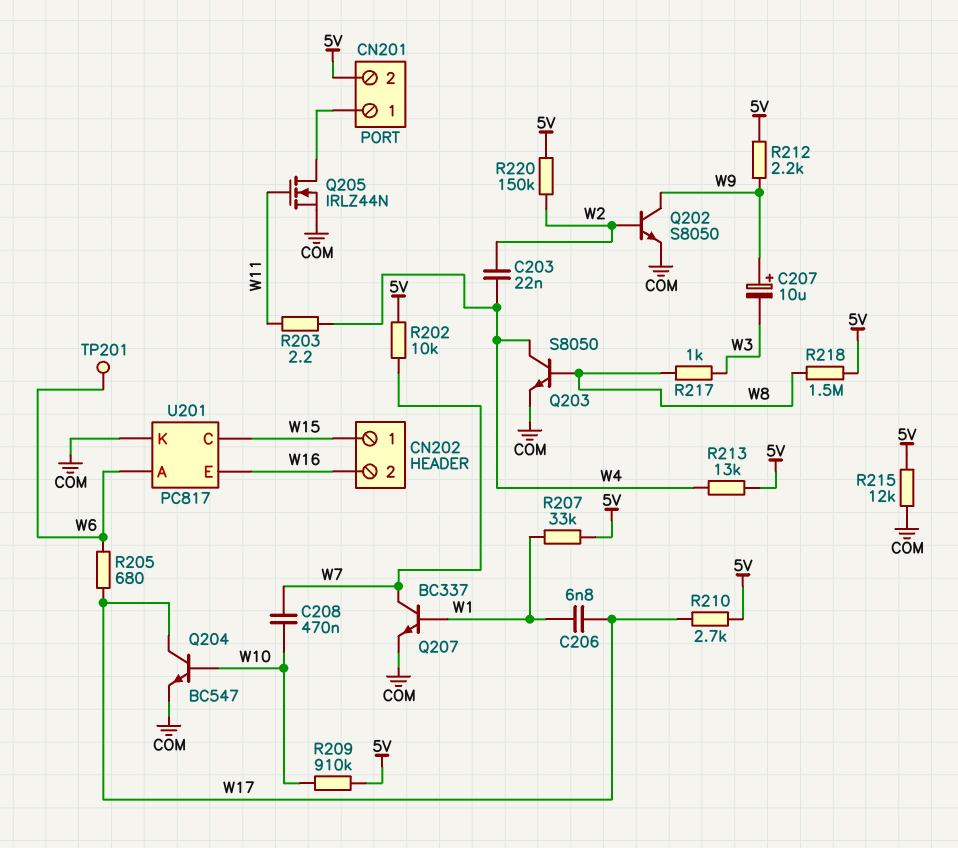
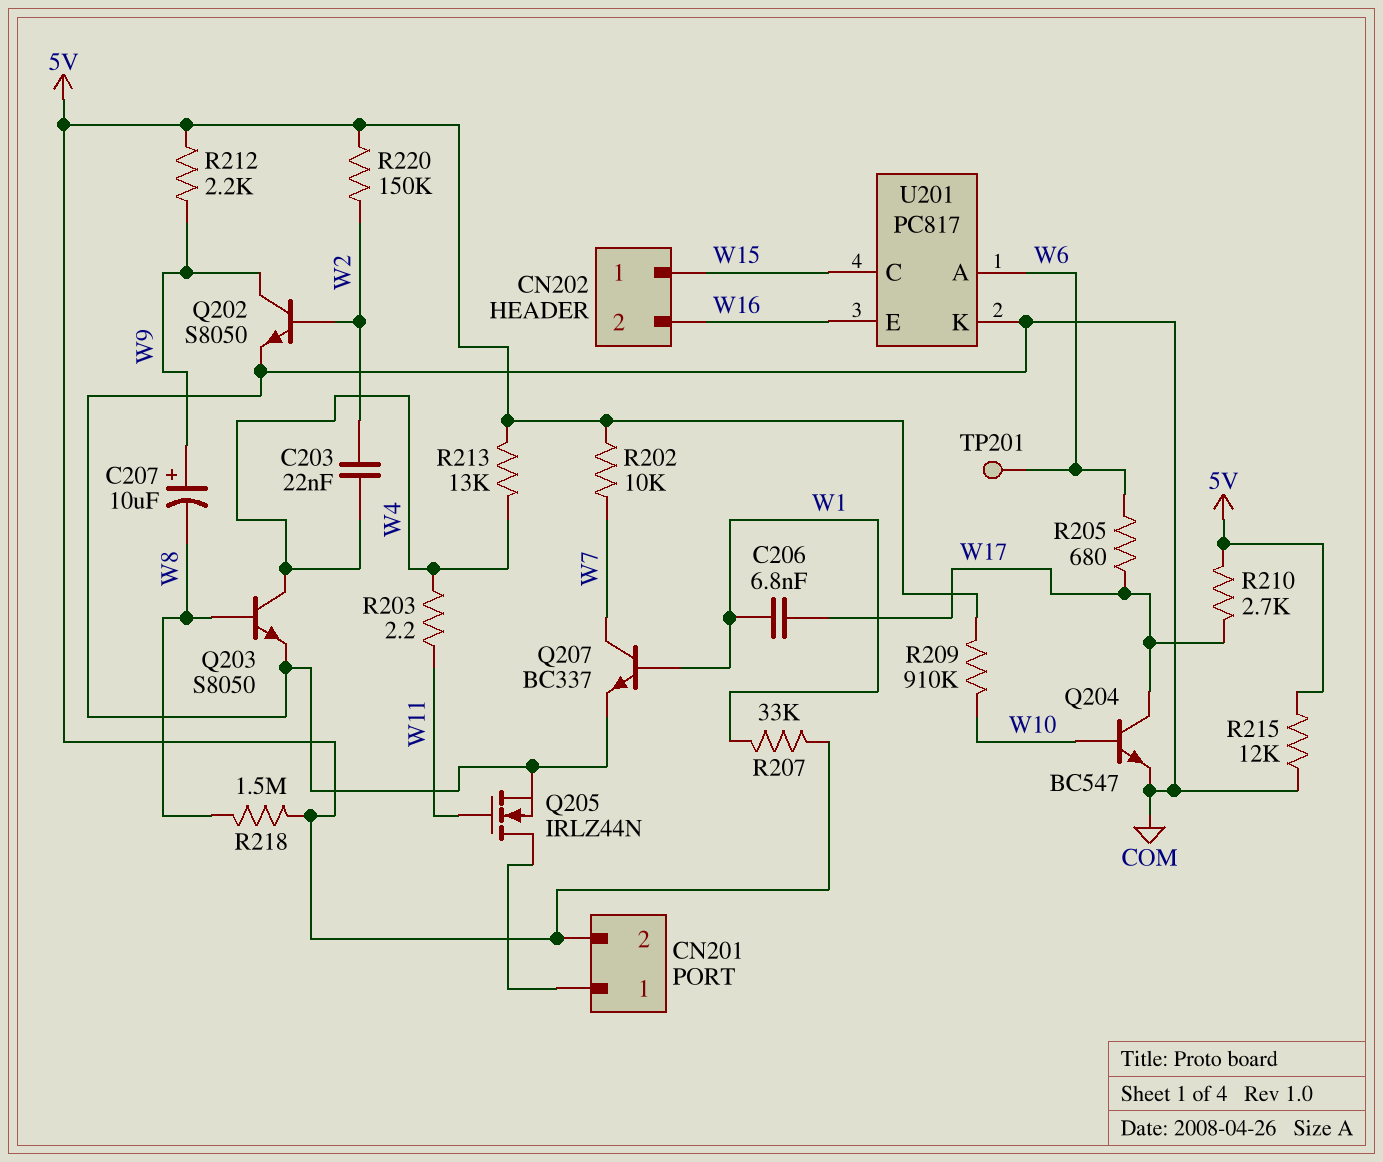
C207: 10uF (plus W9, minus W3) -> 10uF (plus W9, minus W8)
C208: 470nF (W7, W10) -> none
R217: 1k (W3, W8) -> none

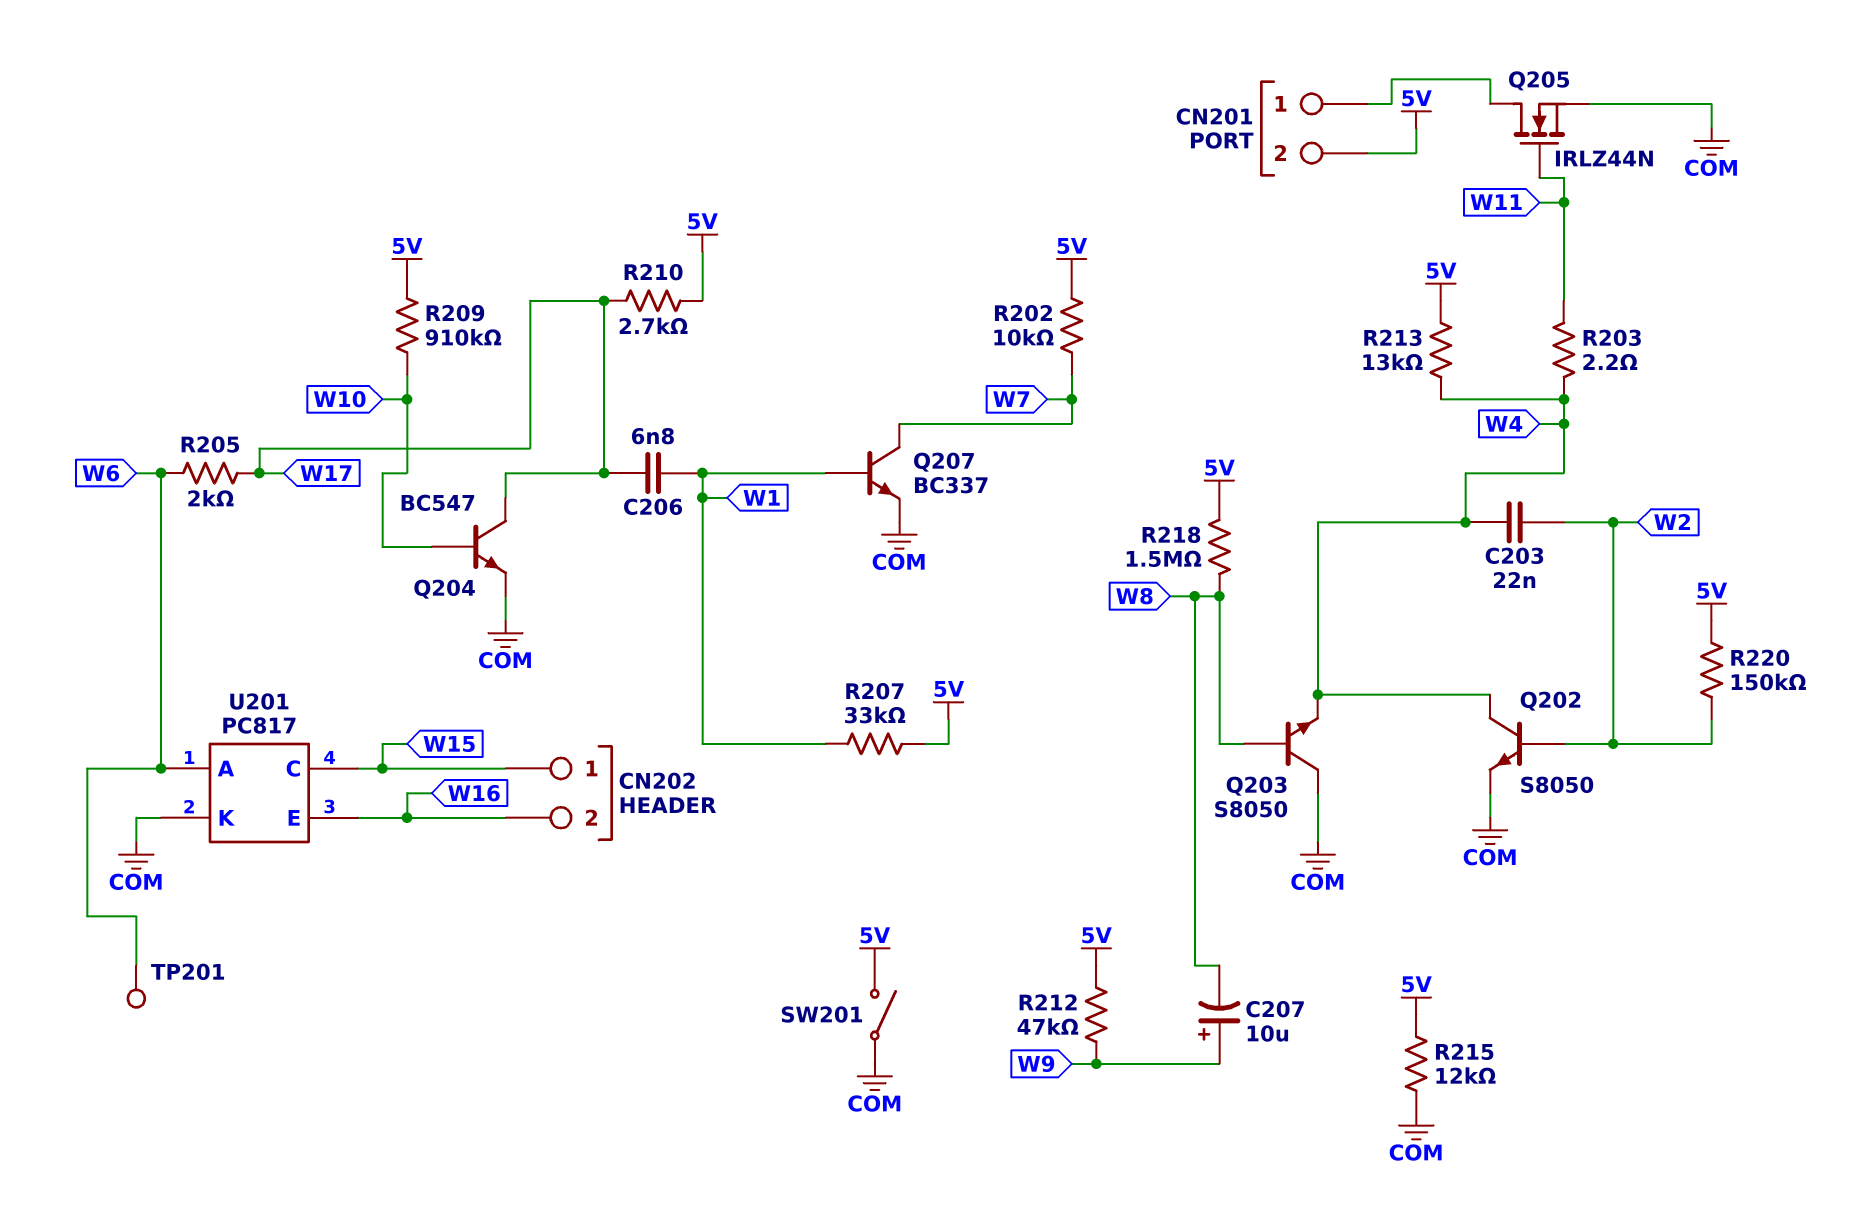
Q202: NPN S8050 (B W2, C W9, E COM) -> NPN S8050 (B W2, C W4, E COM)
Q203: NPN S8050 (B W8, C W4, E COM) -> NPN S8050 (B W8, C COM, E W4)
R205: 680 (W6, W17) -> 2k (W6, W17)
R212: 2.2k (5V, W9) -> 47k (5V, W9)
SW201: none -> switch (5V, COM)

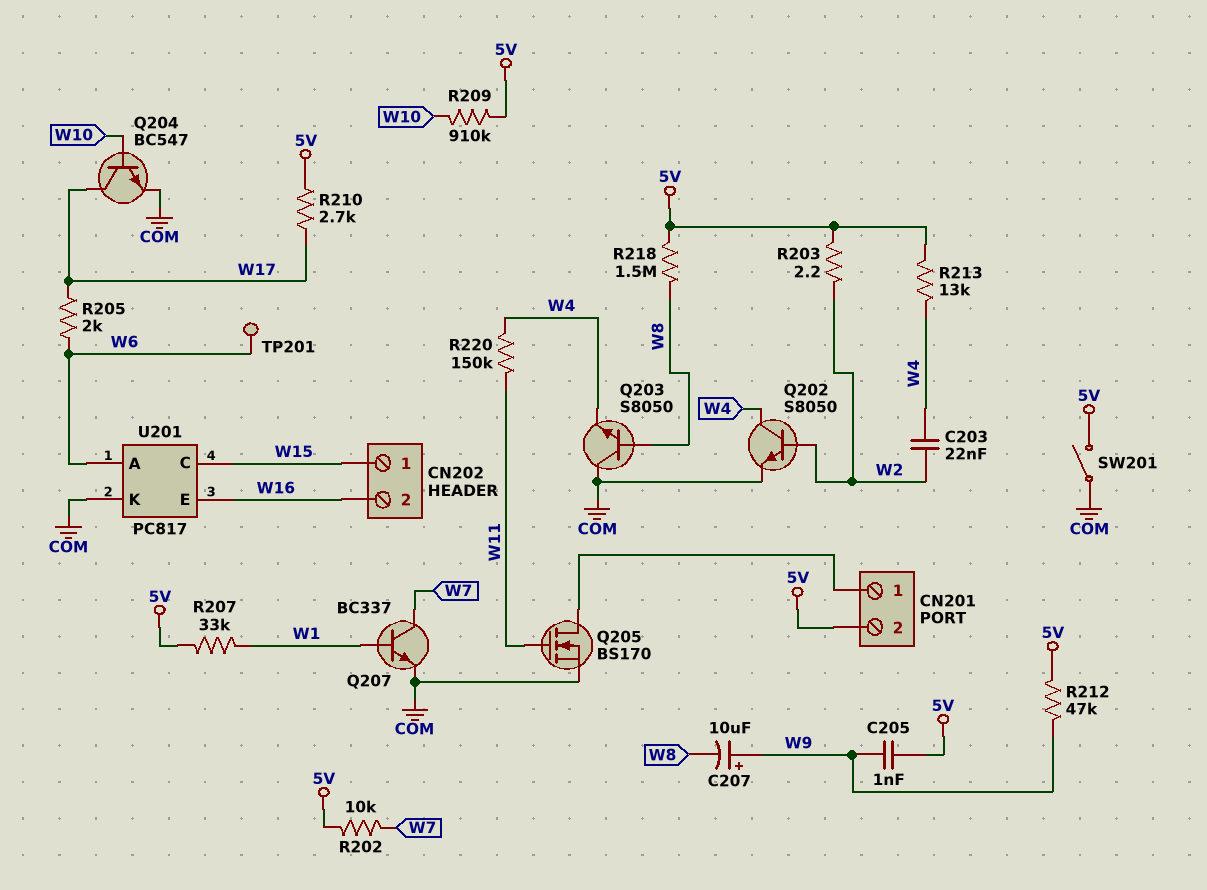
C205: none -> 1nF (5V, W9)
C206: 6.8nF (W1, W17) -> none
Q205: NMOS IRLZ44N (G W11, D CN201/1, S COM) -> NMOS BS170 (G W11, D CN201/1, S COM)
R203: 2.2 (W4, W11) -> 2.2 (5V, W2)
R215: 12k (5V, COM) -> none
R220: 150k (5V, W2) -> 150k (W4, W11)

